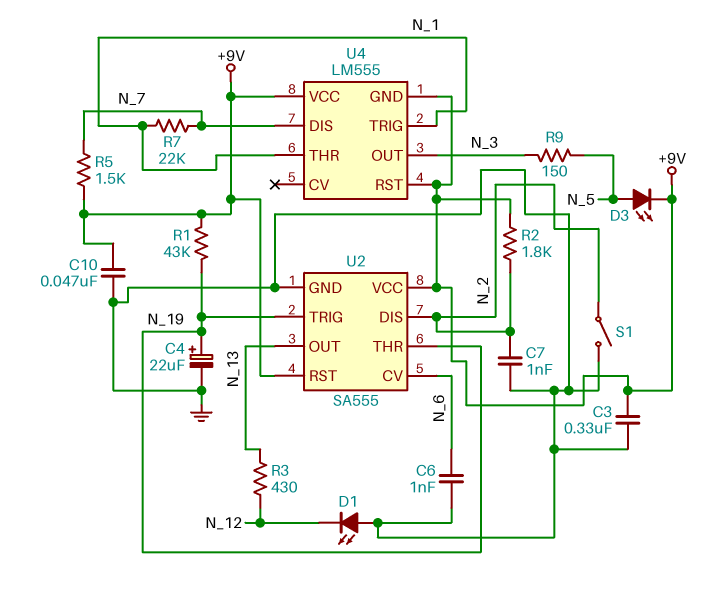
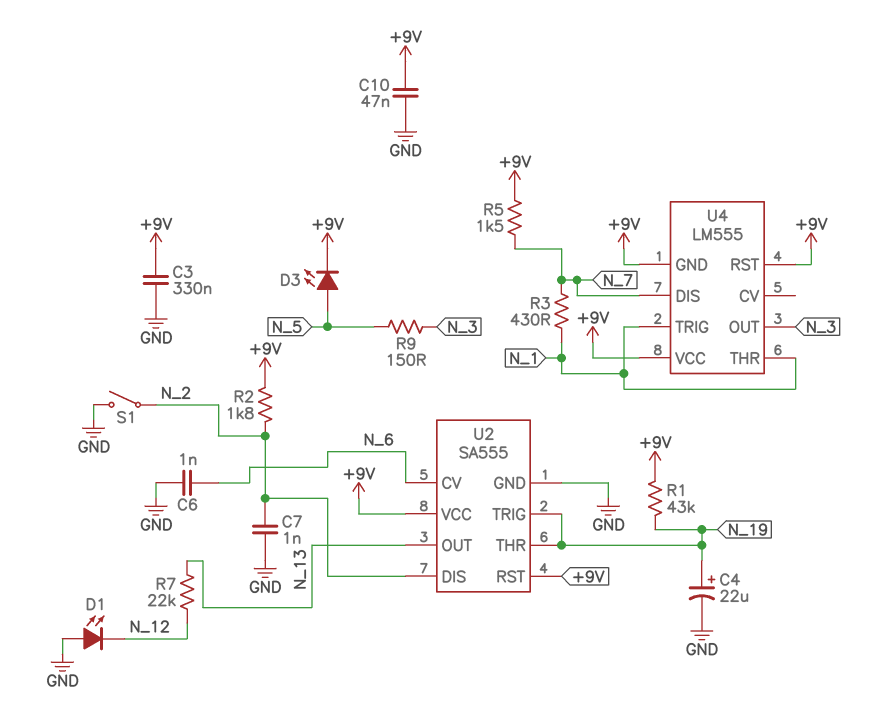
R3: 430 (N_12, N_13) -> 430 (N_1, N_7)
R7: 22k (N_1, N_7) -> 22k (N_12, N_13)

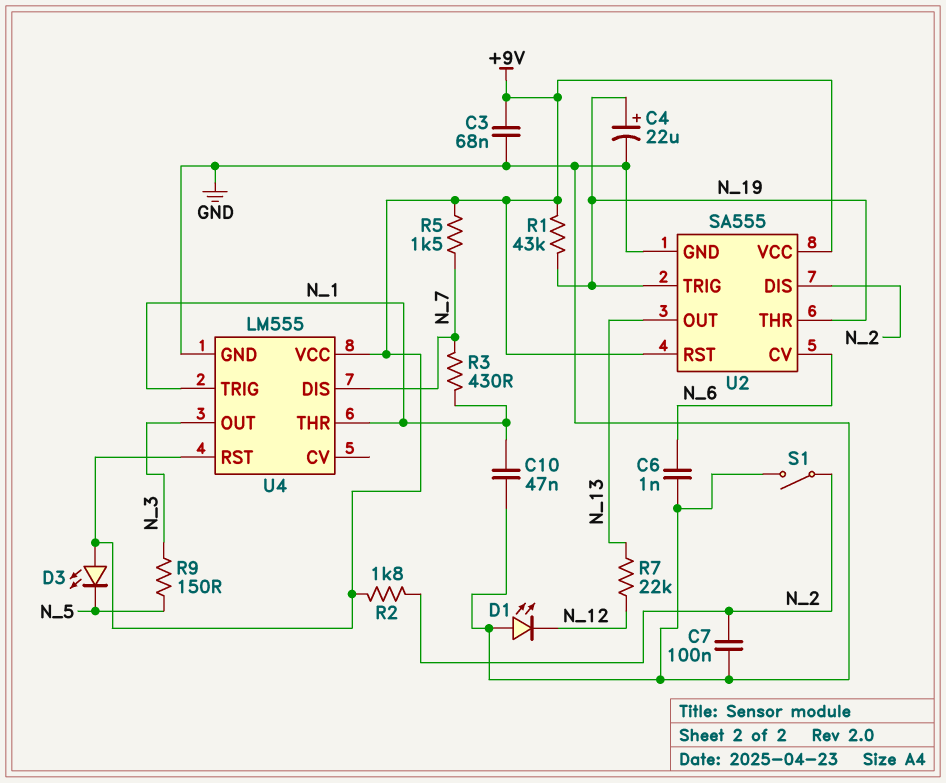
C3: 330nF (+9V, GND) -> 68nF (+9V, GND)
C7: 1nF (GND, N_2) -> 100nF (GND, N_2)
C10: 47nF (+9V, GND) -> 47nF (GND, N_1)
D3: LED (A N_5, K +9V) -> LED (A +9V, K N_5)
U4 pin GND: +9V -> GND

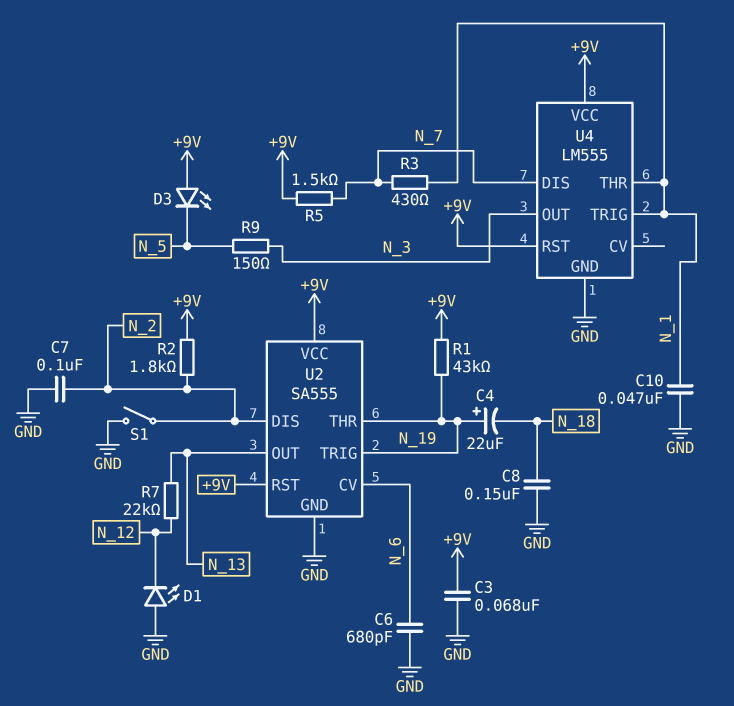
C4: 22uF (plus N_19, minus GND) -> 22uF (plus N_19, minus N_18)
C6: 1nF (GND, N_6) -> 680pF (GND, N_6)
C8: none -> 150nF (GND, N_18)

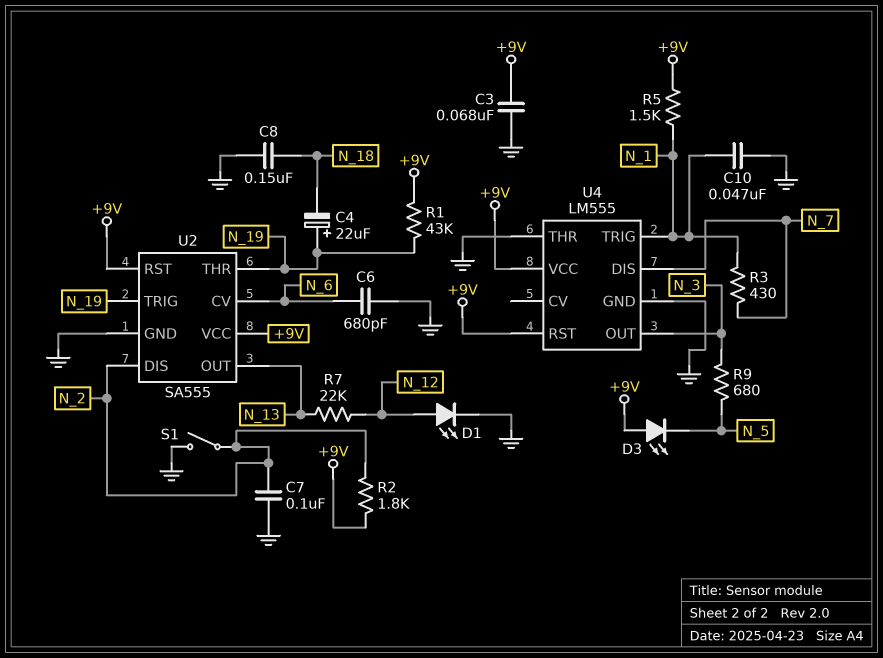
D1: LED (A GND, K N_12) -> LED (A N_12, K GND)
R5: 1.5k (+9V, N_7) -> 1.5k (+9V, N_1)
R9: 150 (N_3, N_5) -> 680 (N_3, N_5)
U4 pin THR: N_1 -> GND

